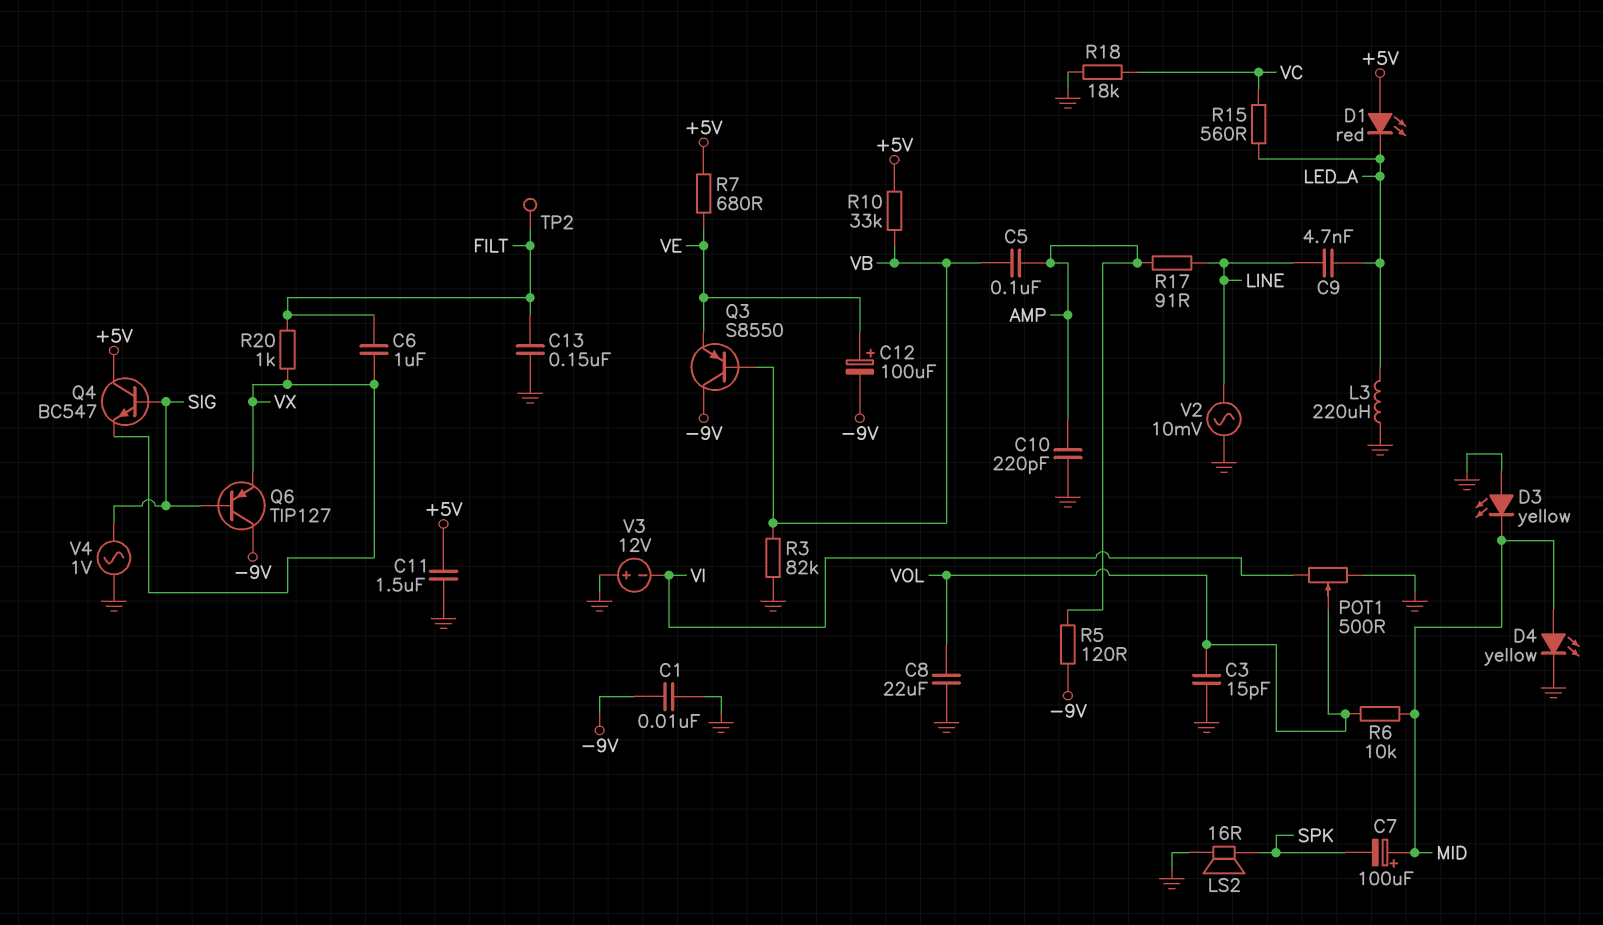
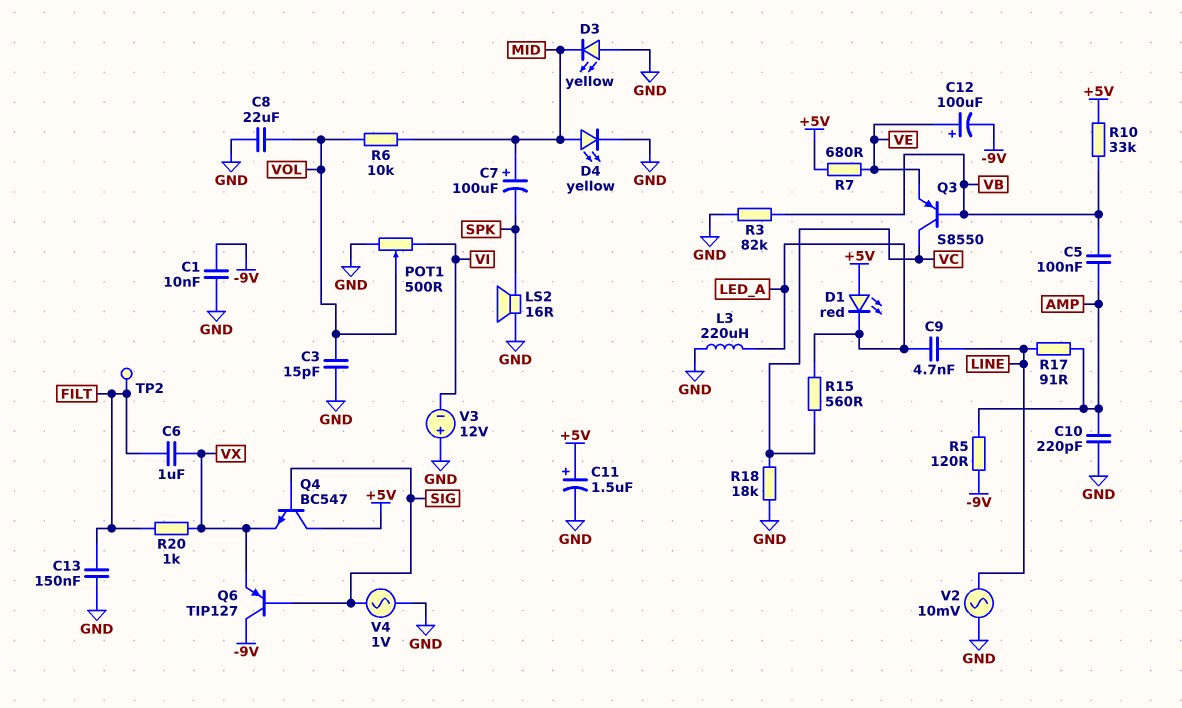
C11: 1.5uF (+5V, GND) -> 1.5uF (plus +5V, minus GND)
Q3: PNP S8550 (B VB, C -9V, E VE) -> PNP S8550 (B VB, C VC, E VE)

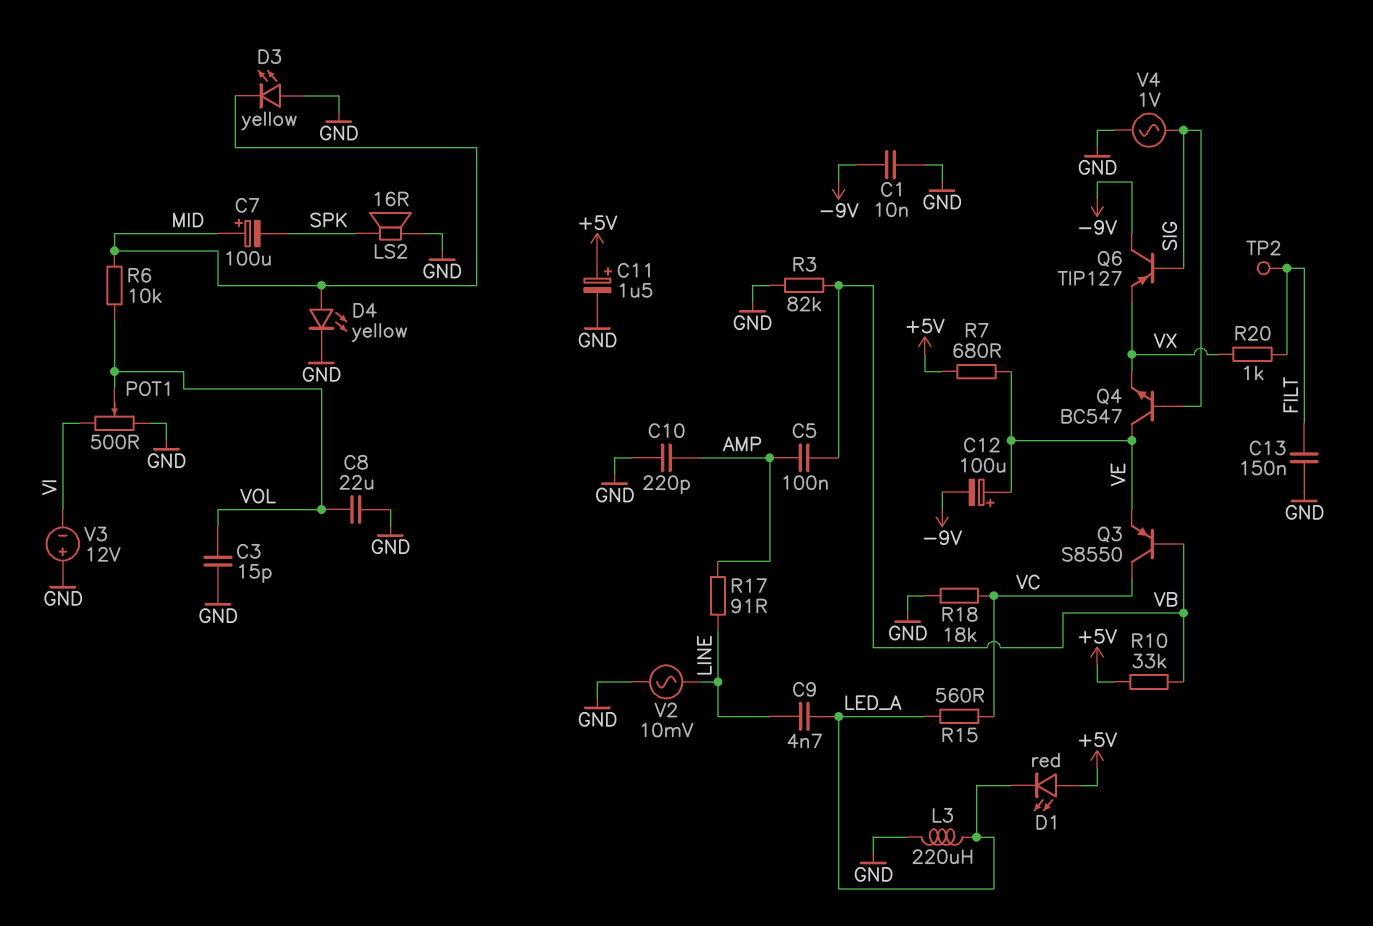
C6: 1uF (FILT, VX) -> none
Q4: NPN BC547 (B SIG, C +5V, E VX) -> NPN BC547 (B SIG, C VE, E VX)
R5: 120 (-9V, AMP) -> none

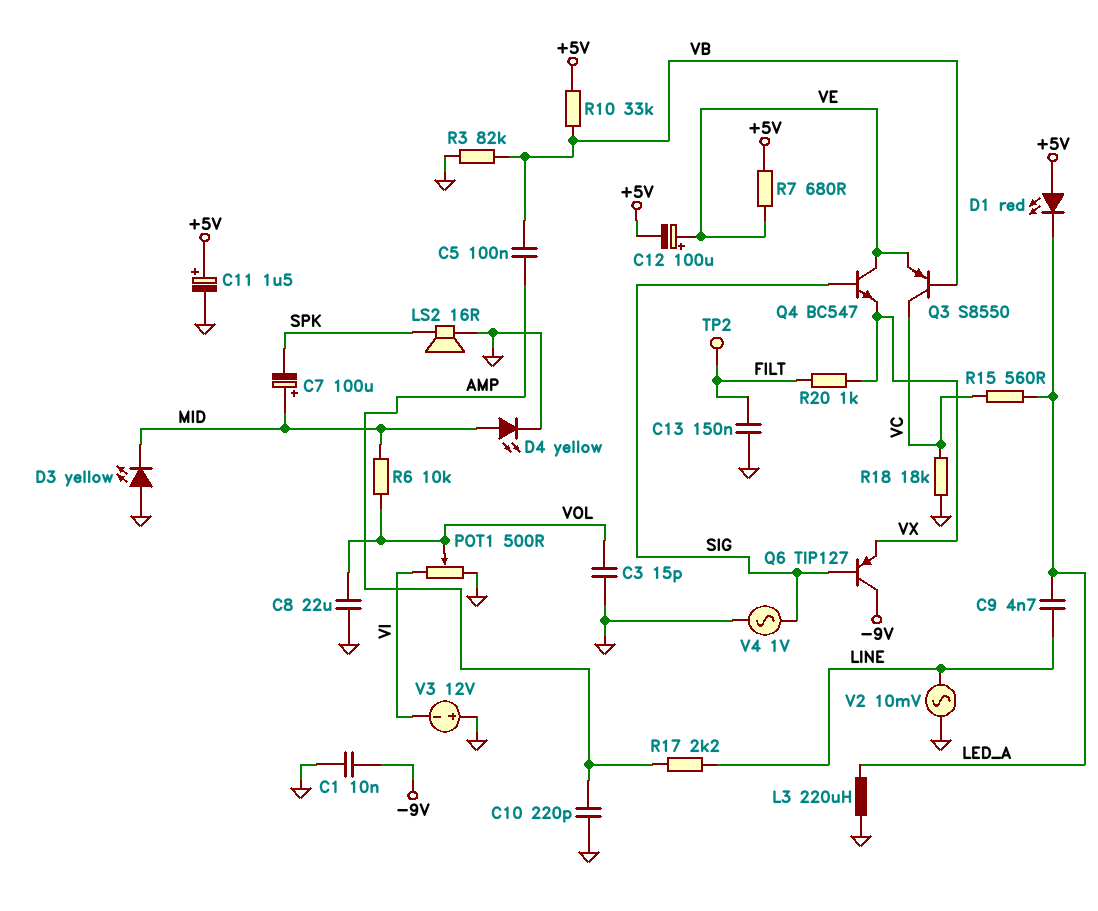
C12: 100uF (plus VE, minus -9V) -> 100uF (plus VE, minus +5V)
R17: 91 (AMP, LINE) -> 2.2k (AMP, LINE)

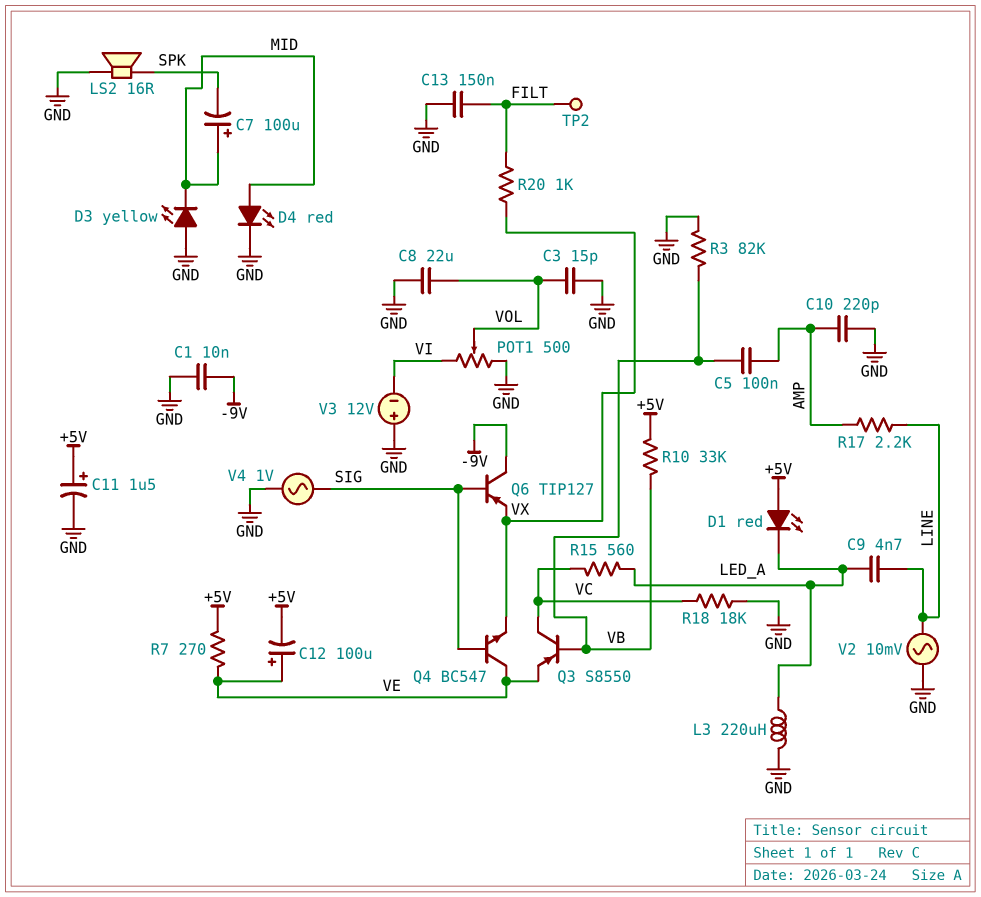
D4: LED yellow (A MID, K GND) -> LED red (A MID, K GND)
R6: 10k (MID, VOL) -> none
R7: 680 (+5V, VE) -> 270 (+5V, VE)

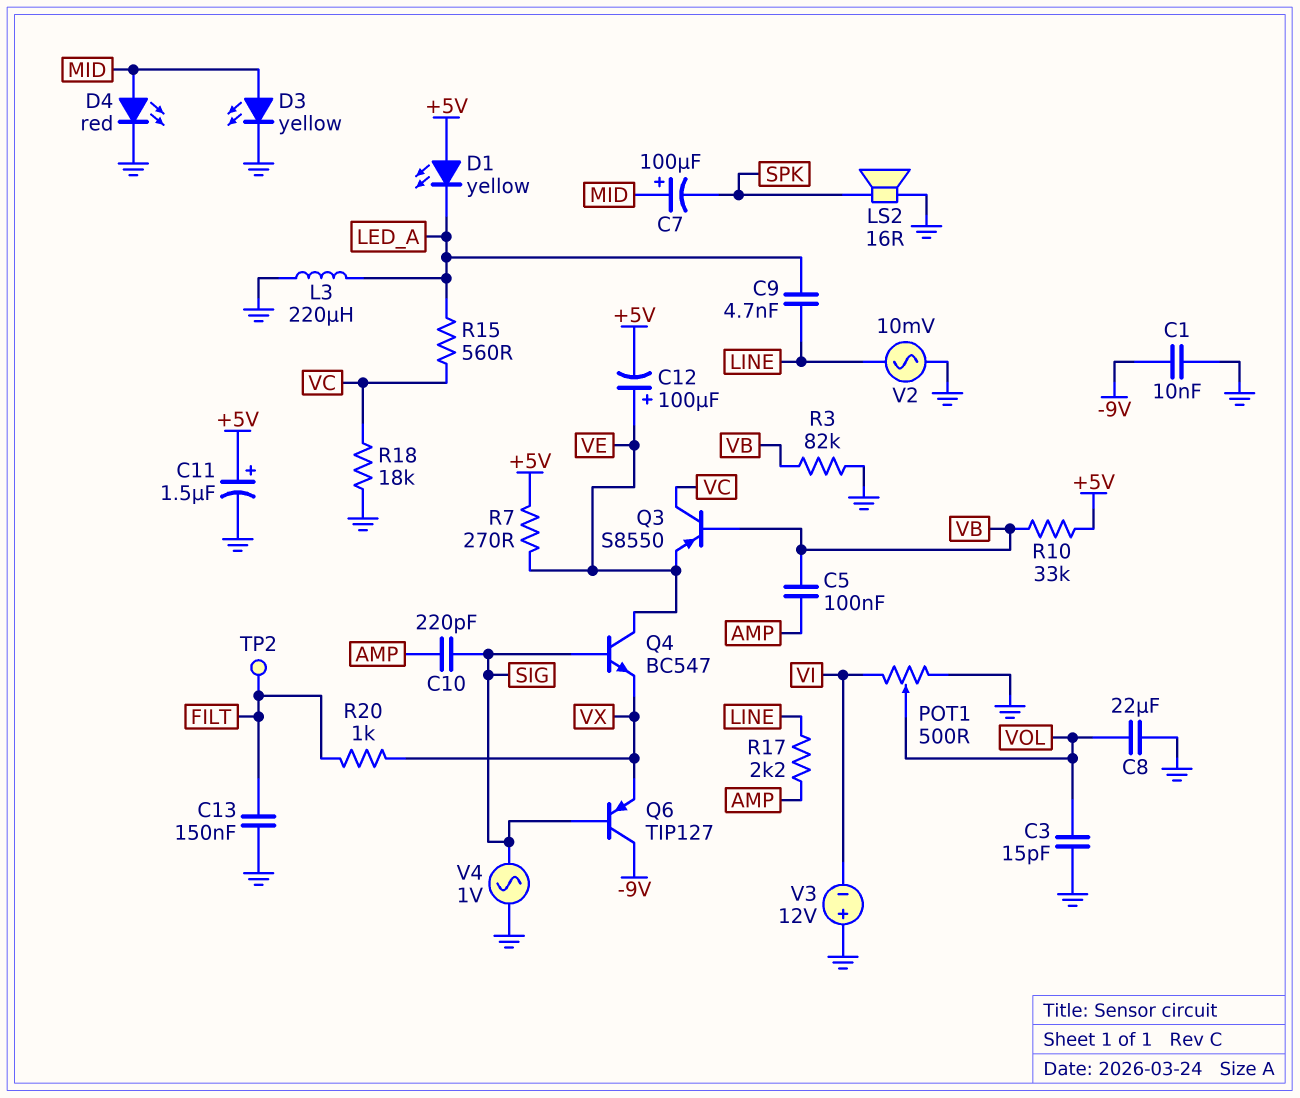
C10: 220pF (AMP, GND) -> 220pF (AMP, SIG)
D1: LED red (A +5V, K LED_A) -> LED yellow (A +5V, K LED_A)
D3: LED yellow (A GND, K MID) -> LED yellow (A MID, K GND)

